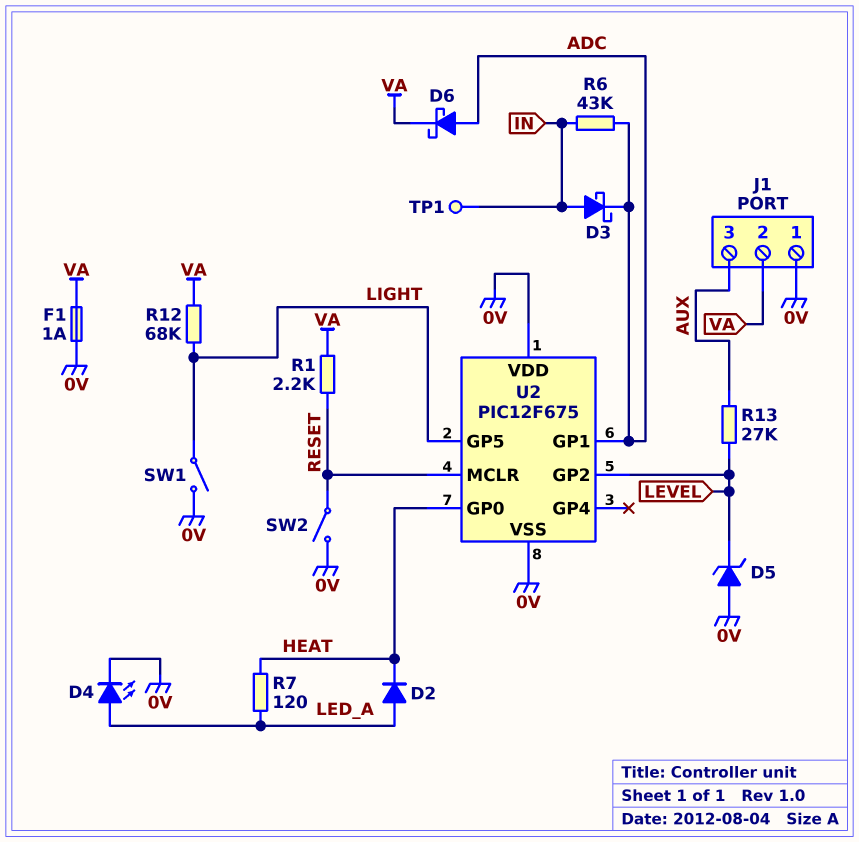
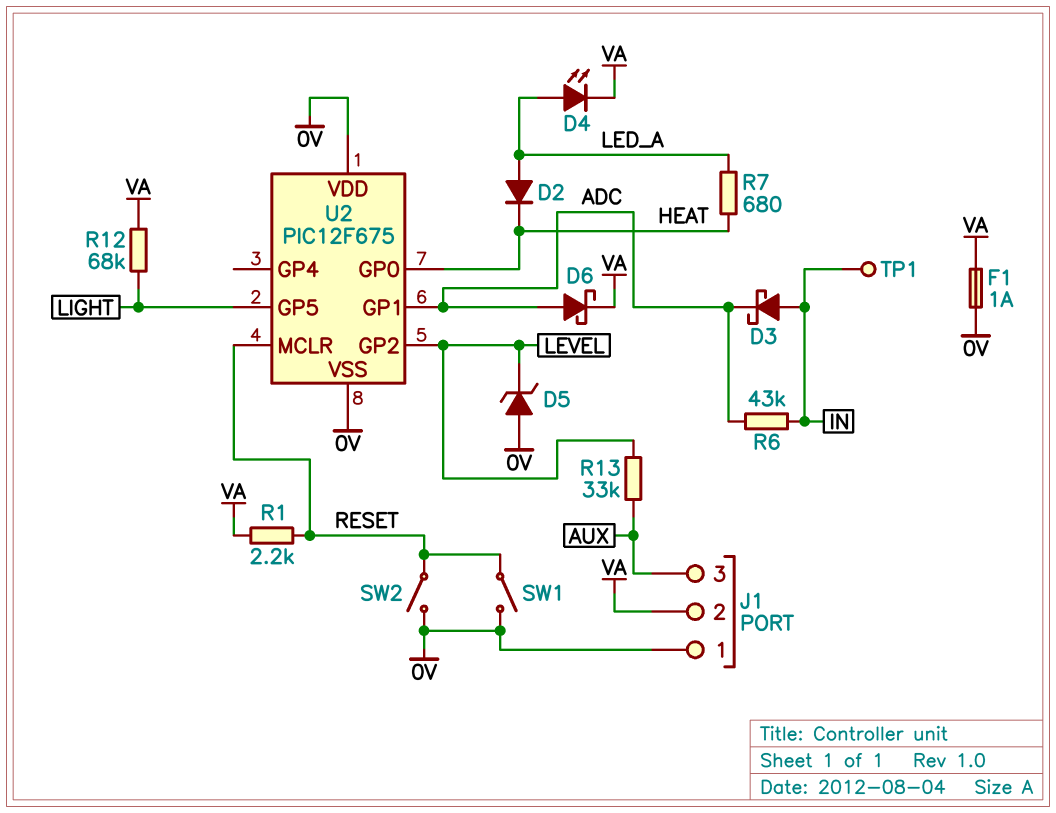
D4: LED (A LED_A, K 0V) -> LED (A LED_A, K VA)
R7: 120 (HEAT, LED_A) -> 680 (HEAT, LED_A)
R13: 27k (AUX, LEVEL) -> 33k (AUX, LEVEL)
SW1: switch (0V, LIGHT) -> switch (0V, RESET)

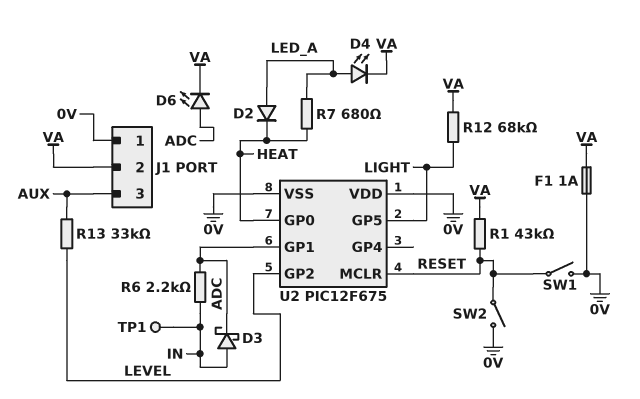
D5: zener (A 0V, K LEVEL) -> none
D6: schottky (A ADC, K VA) -> LED (A ADC, K VA)
R1: 2.2k (RESET, VA) -> 43k (RESET, VA)
R6: 43k (ADC, IN) -> 2.2k (ADC, IN)

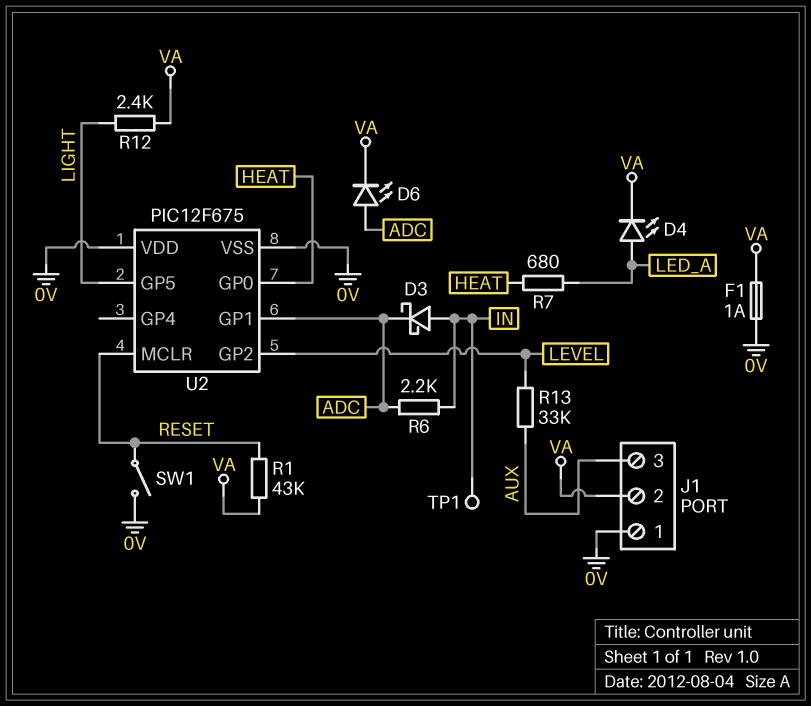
D2: diode (A LED_A, K HEAT) -> none
R12: 68k (LIGHT, VA) -> 2.4k (LIGHT, VA)
SW2: switch (0V, RESET) -> none

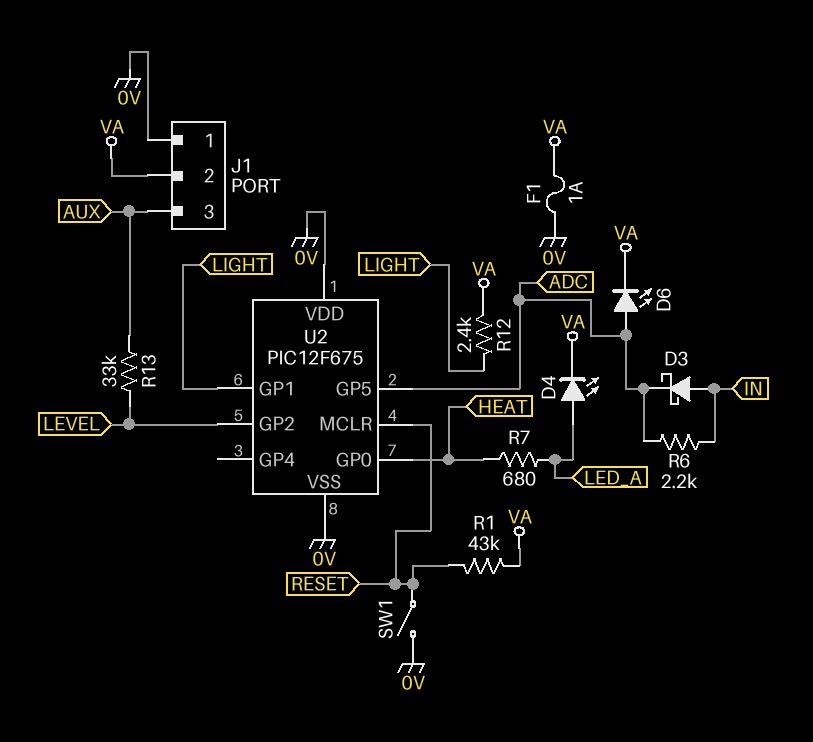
TP1: test point (IN) -> none
U2 pin GP1: ADC -> LIGHT
U2 pin GP5: LIGHT -> ADC

